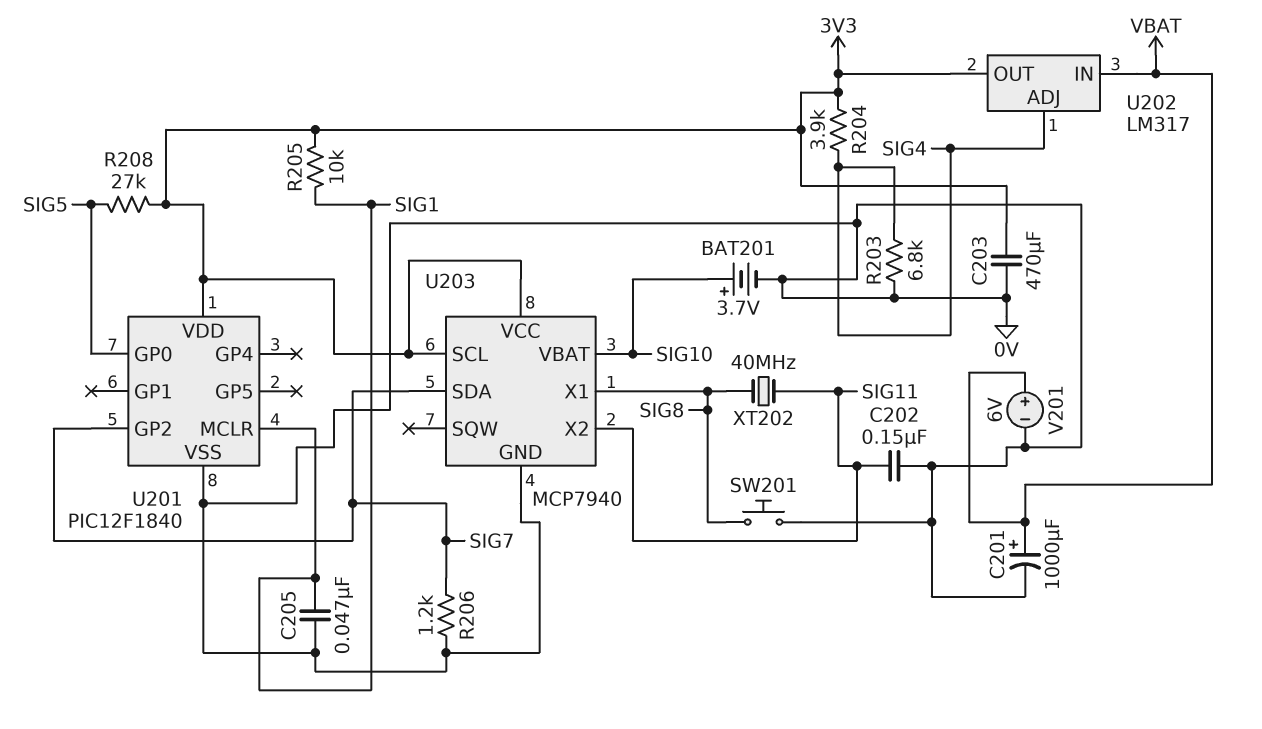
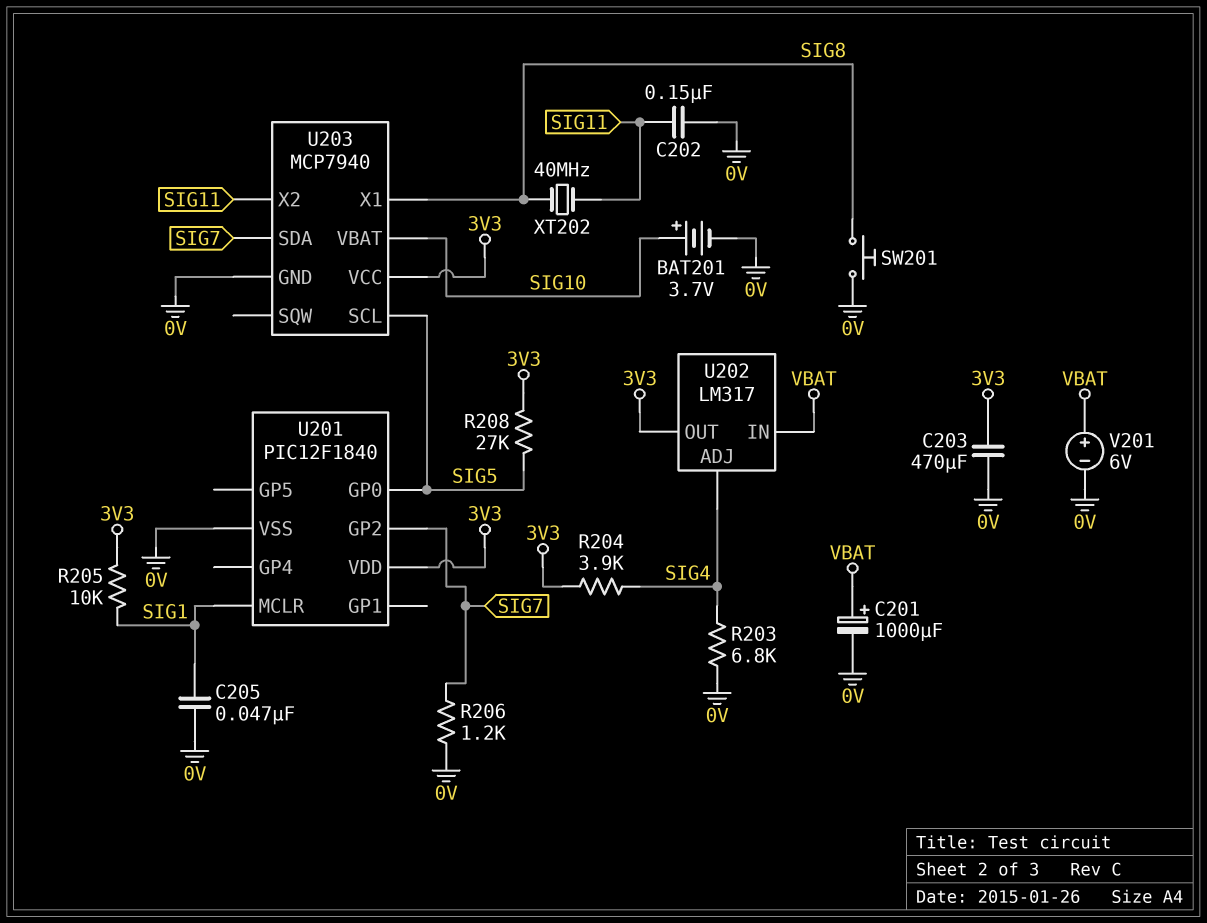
U203 pin SCL: 3V3 -> SIG5

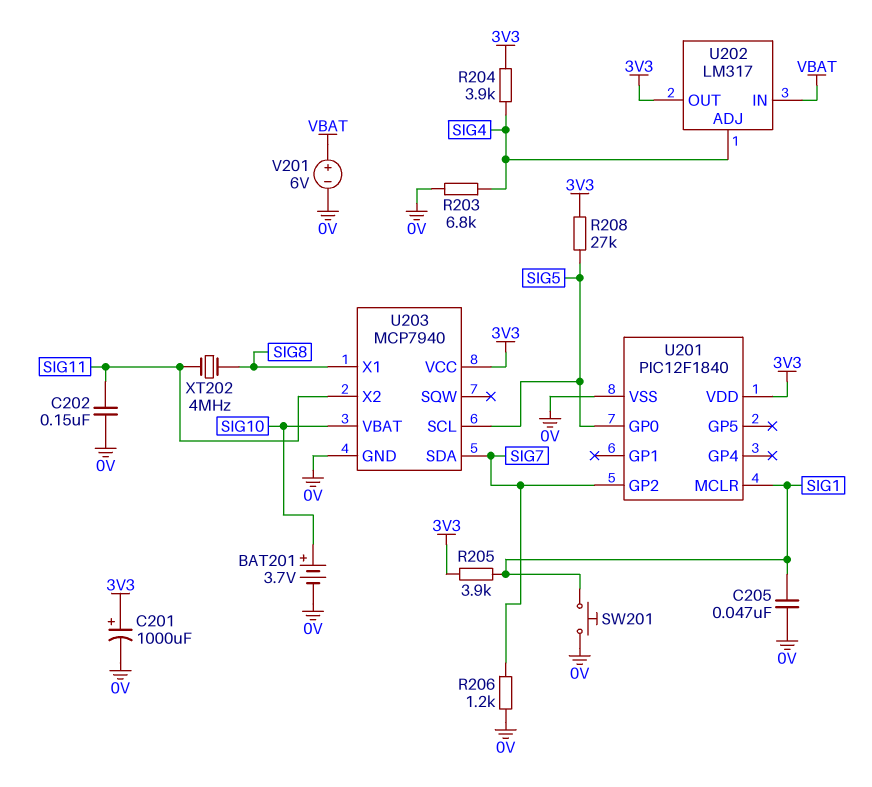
C201: 1000uF (plus VBAT, minus 0V) -> 1000uF (plus 3V3, minus 0V)
C203: 470uF (0V, 3V3) -> none
R205: 10k (3V3, SIG1) -> 3.9k (3V3, SIG1)
SW201: button (0V, SIG8) -> button (0V, SIG1)
XT202: 40MHz (SIG8, SIG11) -> 4MHz (SIG8, SIG11)

